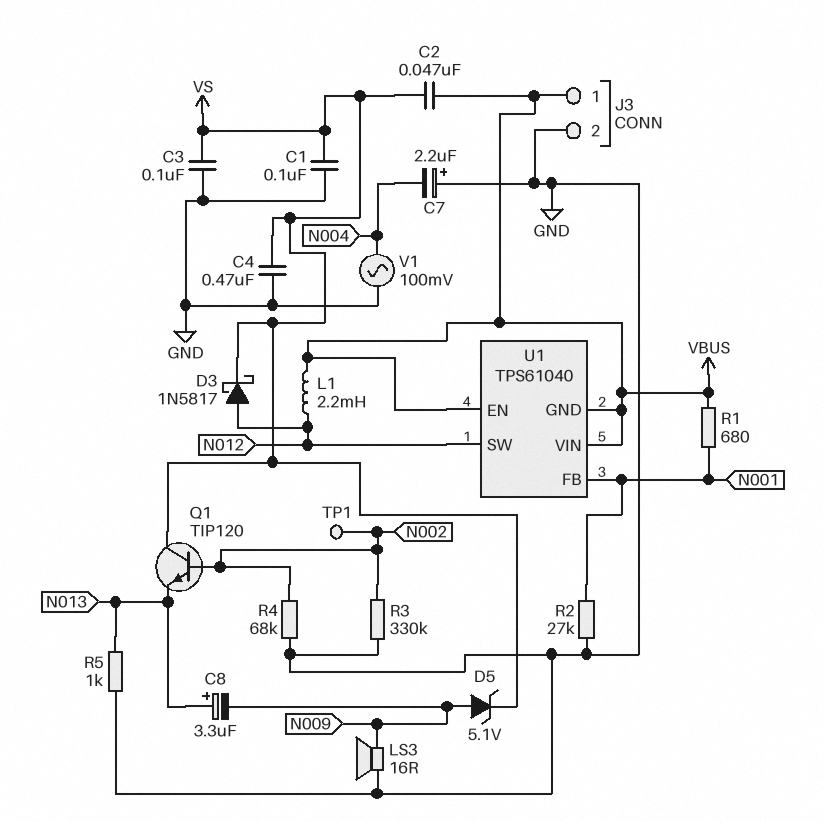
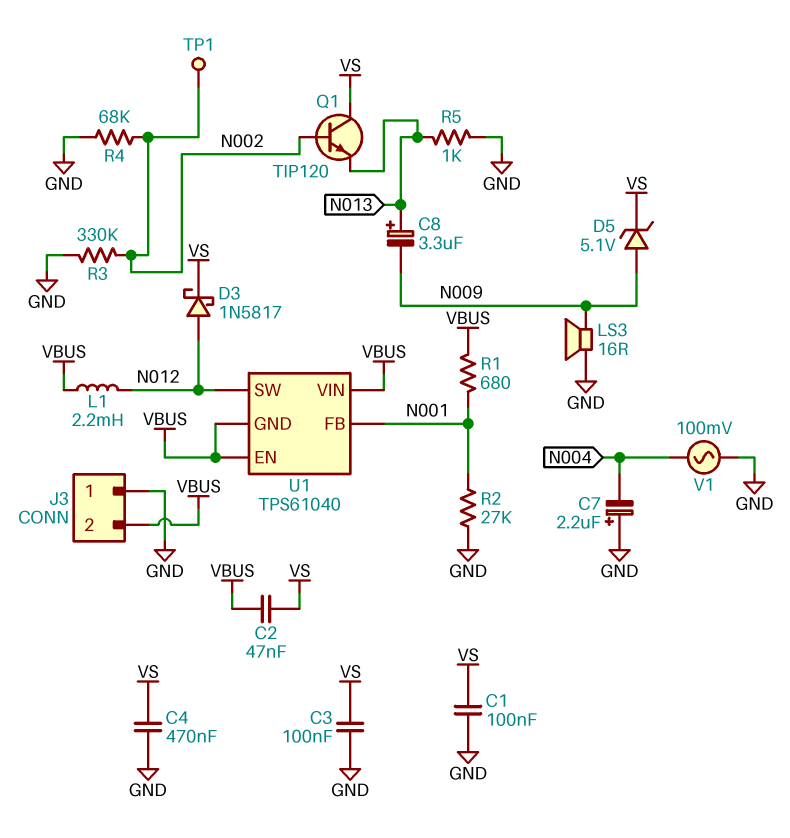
J3 pin 1: VBUS -> GND
J3 pin 2: GND -> VBUS

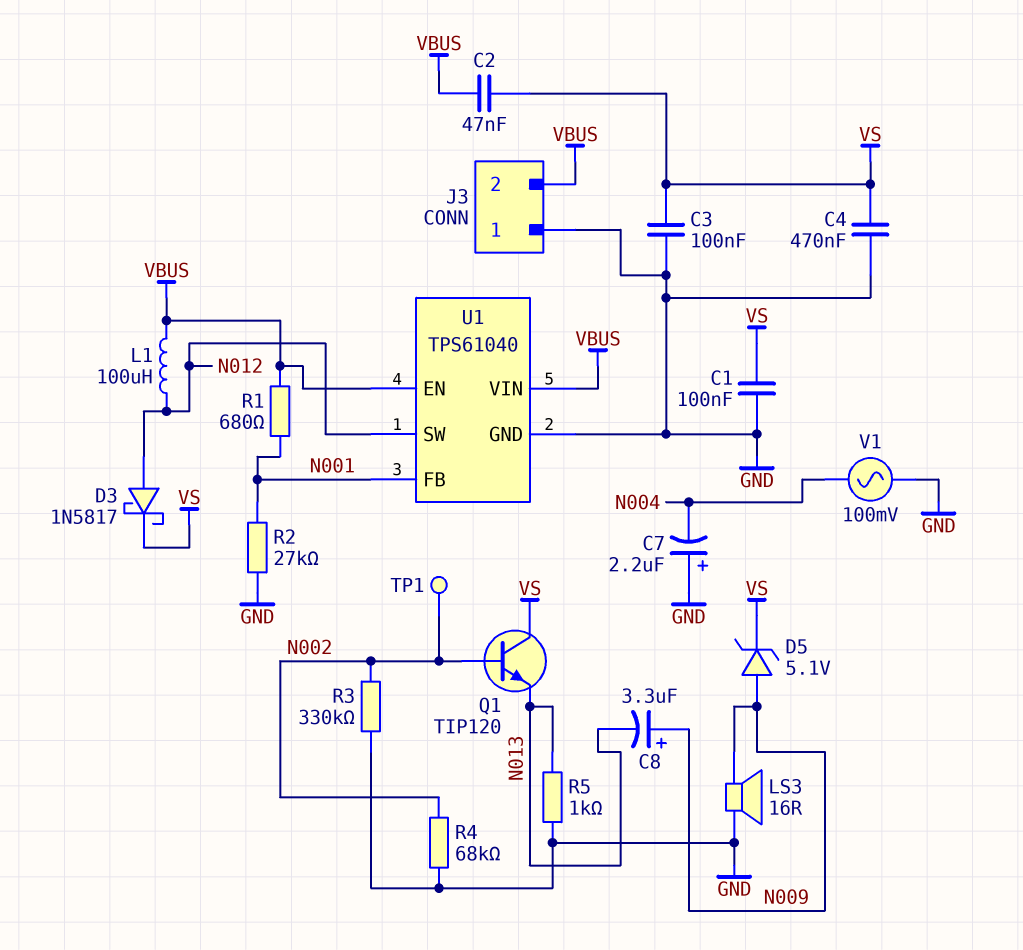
C8: 3.3uF (plus N013, minus N009) -> 3.3uF (plus N009, minus N013)
L1: 2.2mH (N012, VBUS) -> 100uH (N012, VBUS)
U1 pin GND: VBUS -> GND

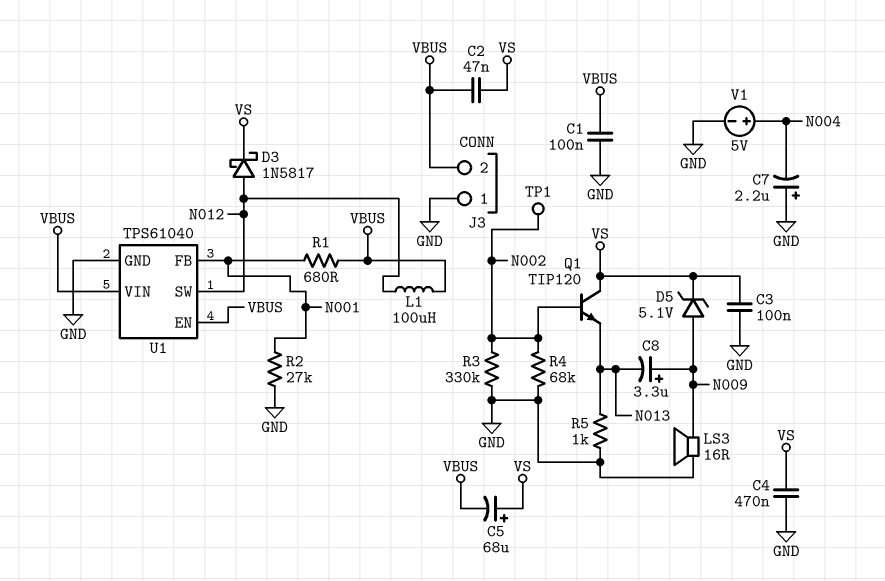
C1: 100nF (GND, VS) -> 100nF (GND, VBUS)
C5: none -> 68uF (plus VS, minus VBUS)
V1: AC 100mV (GND, N004) -> 5V (plus N004, minus GND)

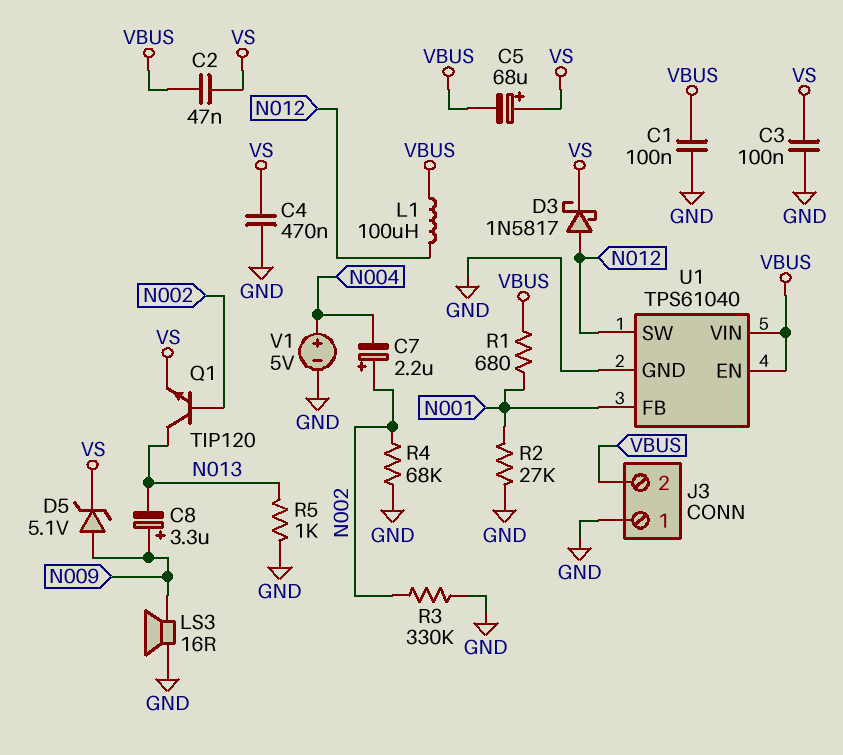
C7: 2.2uF (plus GND, minus N004) -> 2.2uF (plus N002, minus N004)
Q1: NPN TIP120 (B N002, C VS, E N013) -> NPN TIP120 (B N002, C N013, E VS)
TP1: test point (N002) -> none

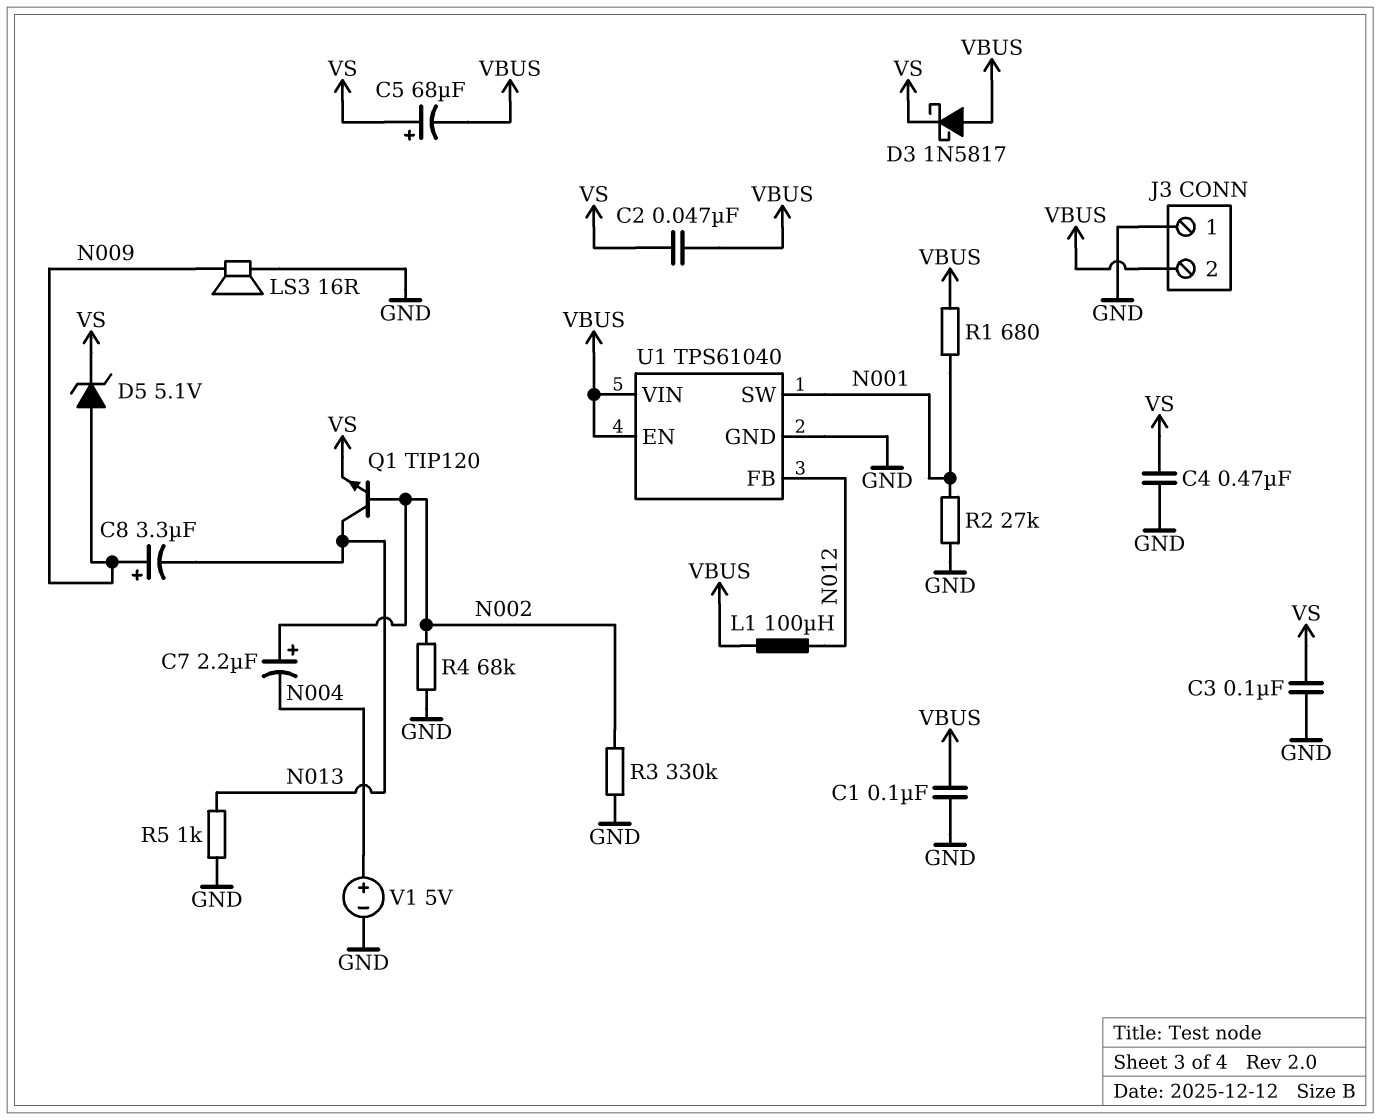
D3: schottky 1N5817 (A N012, K VS) -> schottky 1N5817 (A VBUS, K VS)
U1 pin FB: N001 -> N012
U1 pin SW: N012 -> N001

